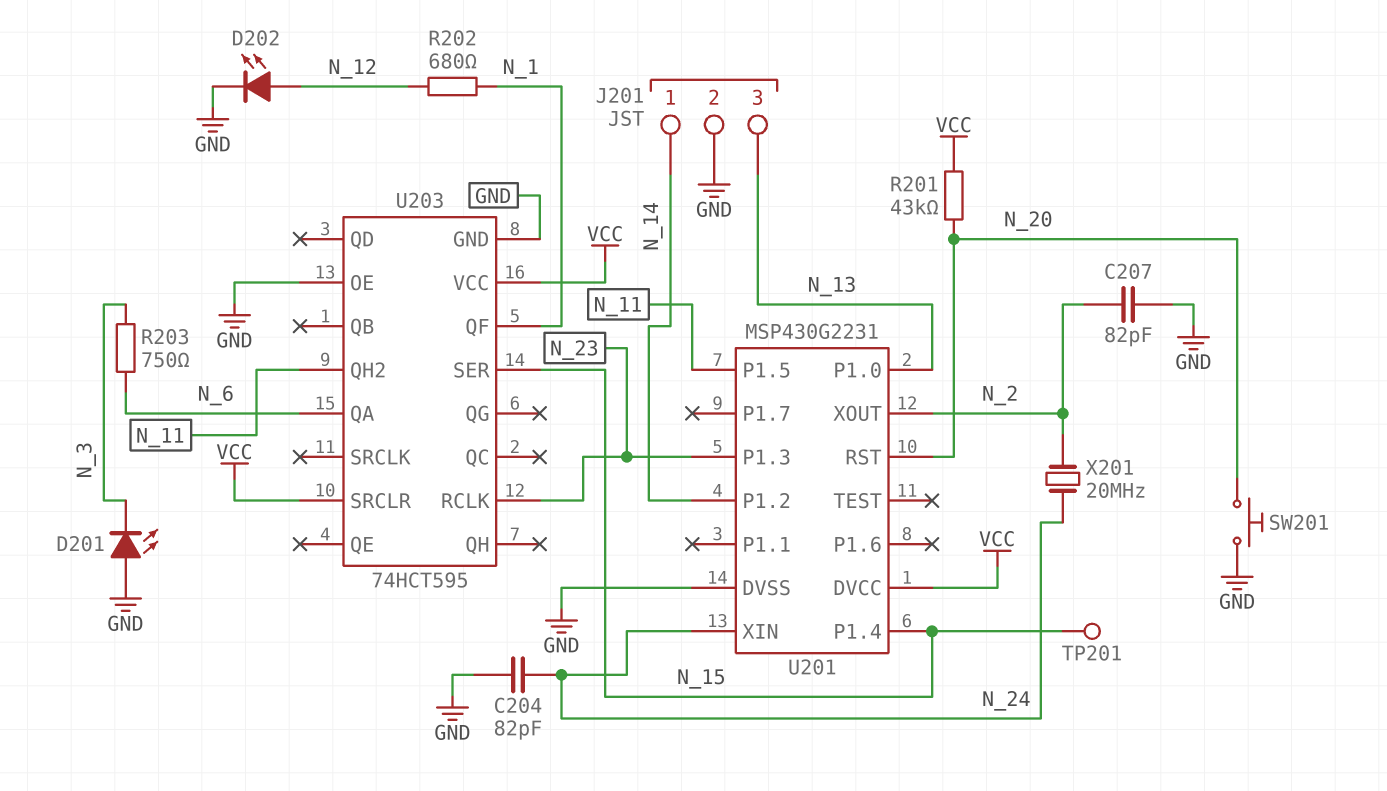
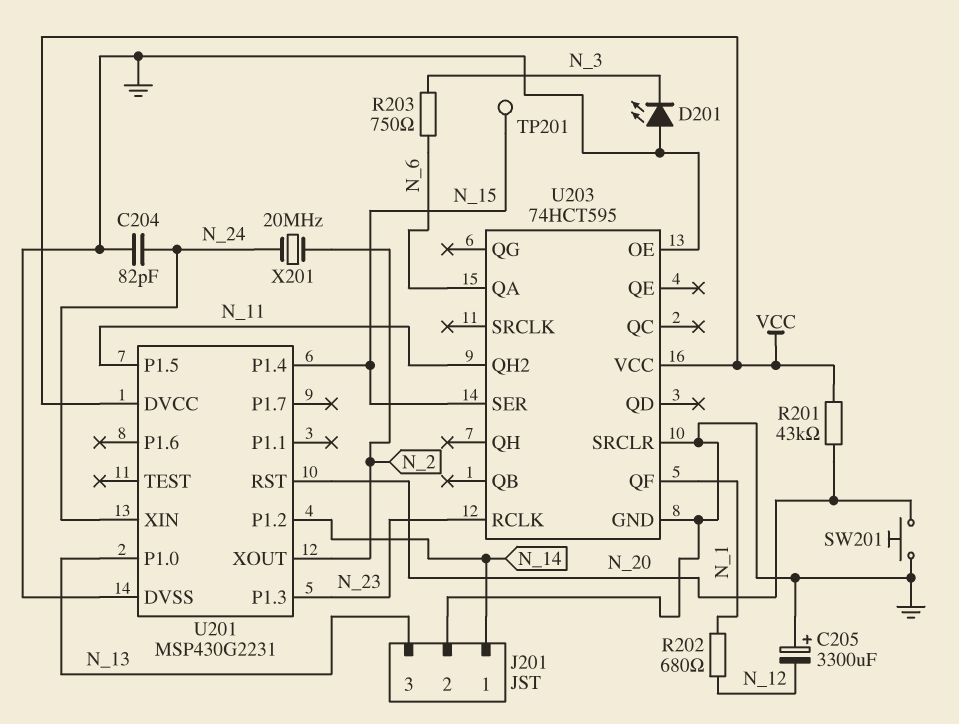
C205: none -> 3300uF (plus GND, minus N_12)
C207: 82pF (GND, N_2) -> none
D202: LED (A N_12, K GND) -> none
U203 pin SRCLR: VCC -> GND

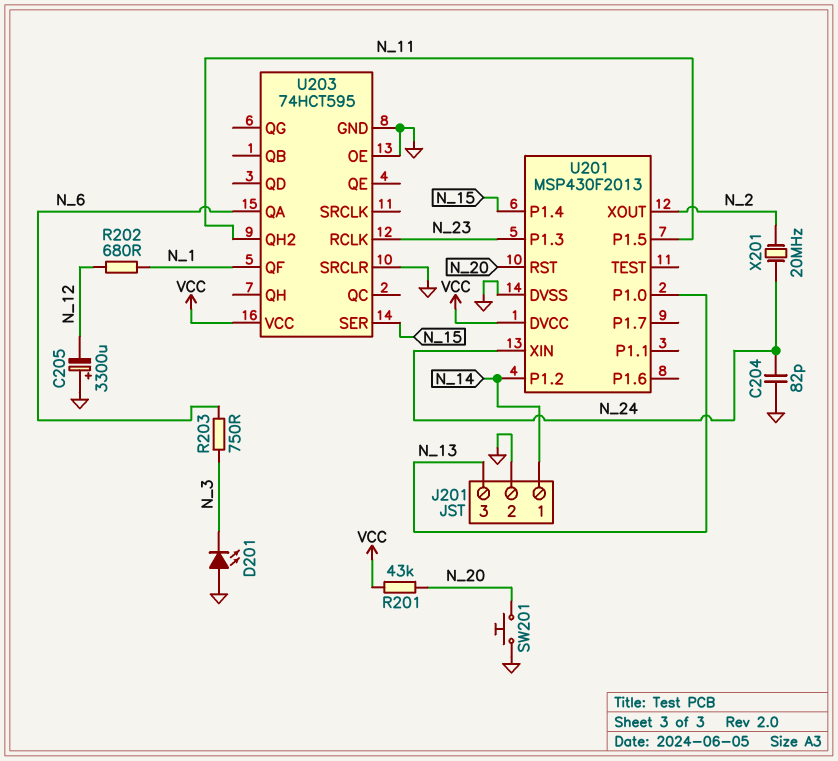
TP201: test point (N_15) -> none
U201: MSP430G2231 -> MSP430F2013

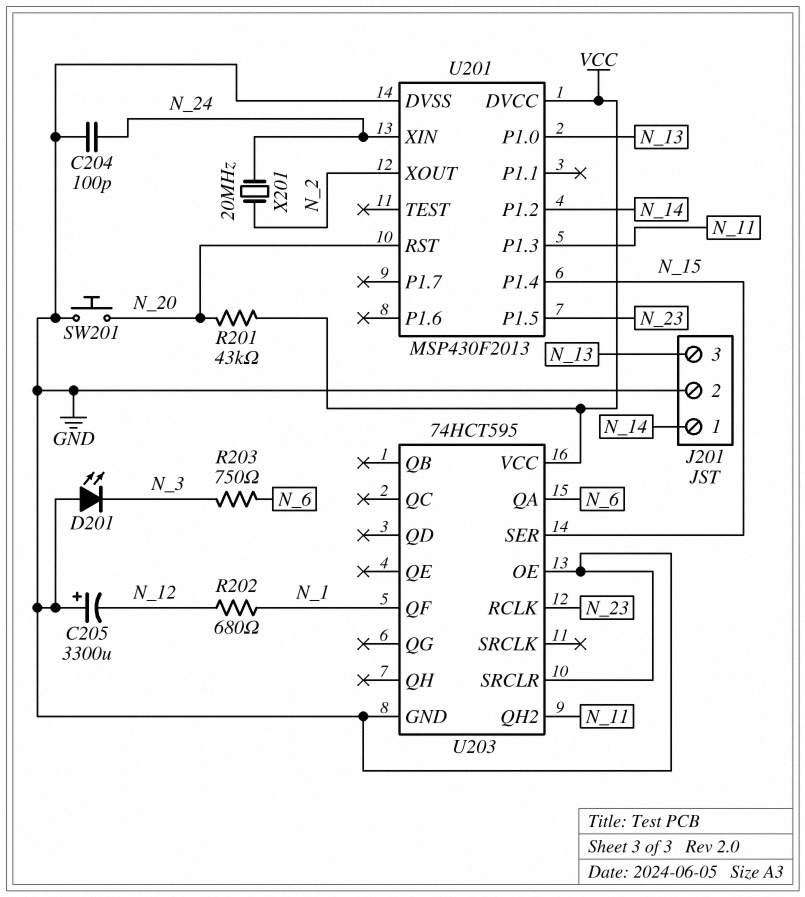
C204: 82pF (GND, N_24) -> 100pF (GND, N_24)
U201 pin P1.3: N_23 -> N_11
U201 pin P1.5: N_11 -> N_23

